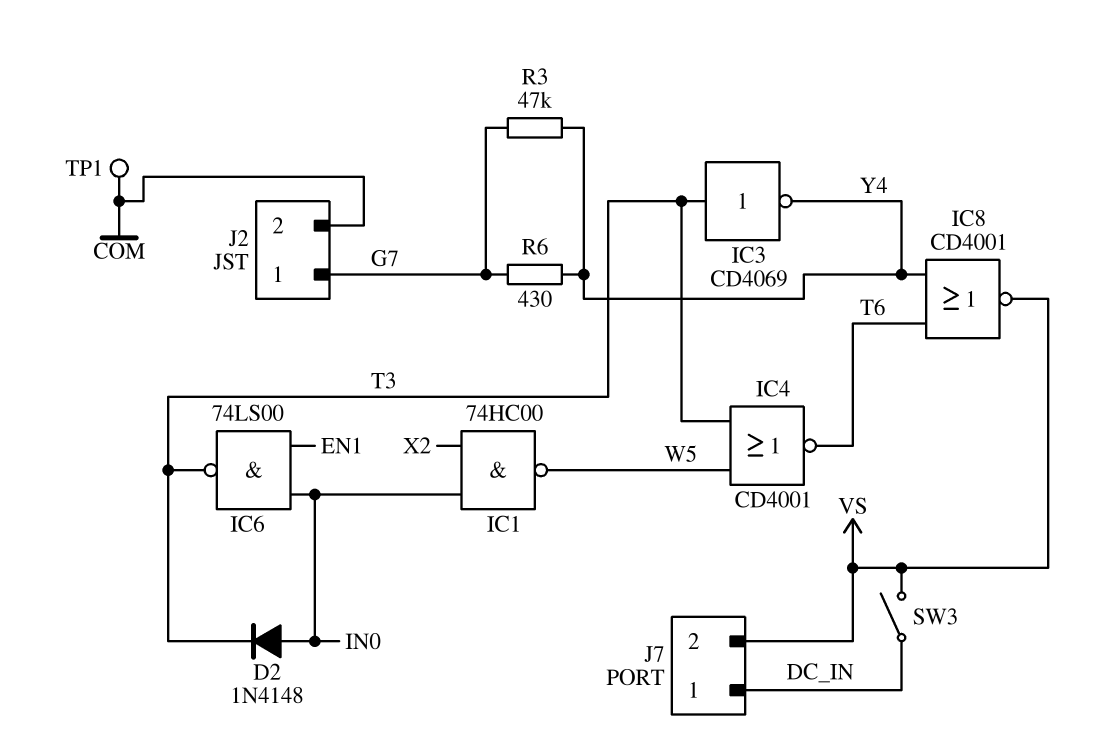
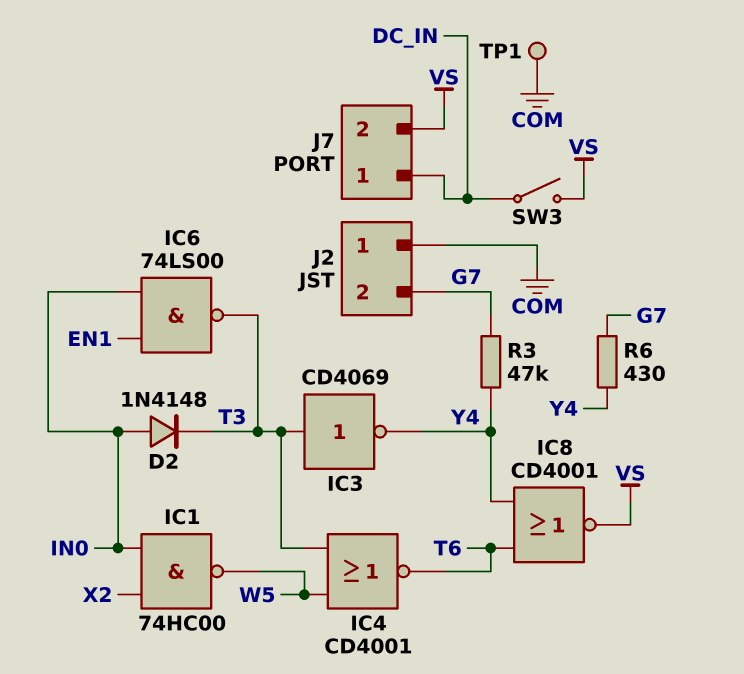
J2 pin 1: G7 -> COM
J2 pin 2: COM -> G7

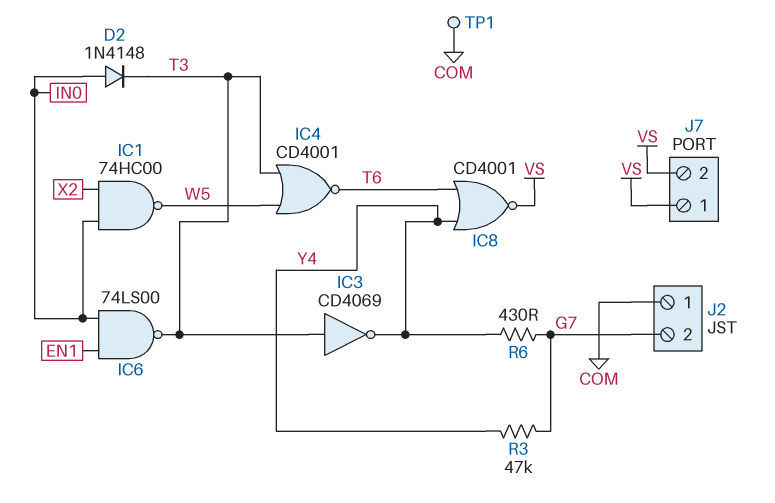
J7 pin 1: DC_IN -> VS
SW3: switch (DC_IN, VS) -> none

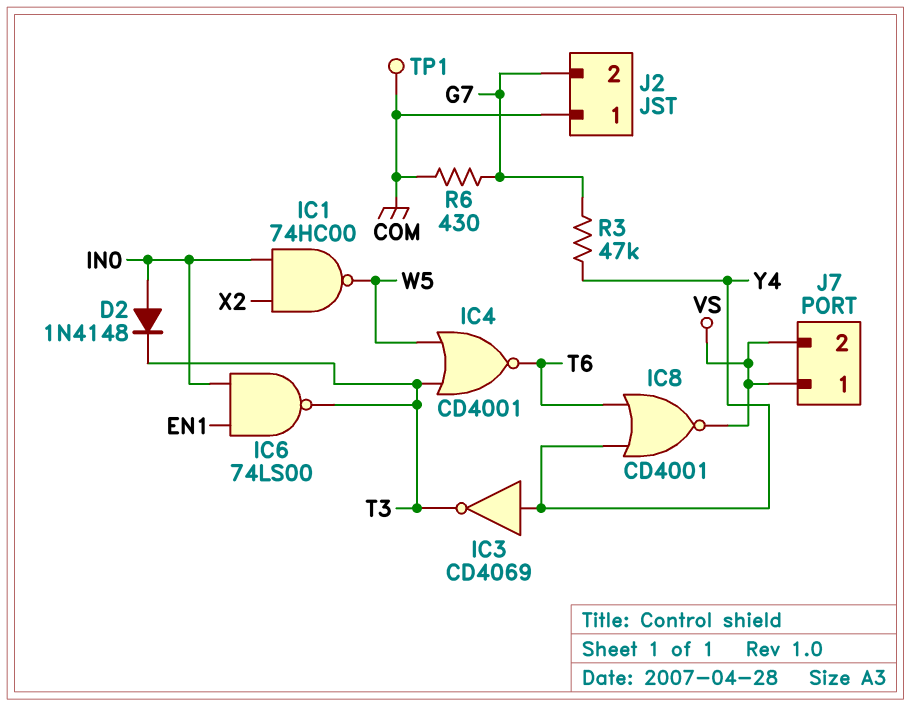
IC3: NOT CD4069 (in T3, out Y4) -> NOT CD4069 (in Y4, out T3)
R6: 430 (G7, Y4) -> 430 (COM, G7)

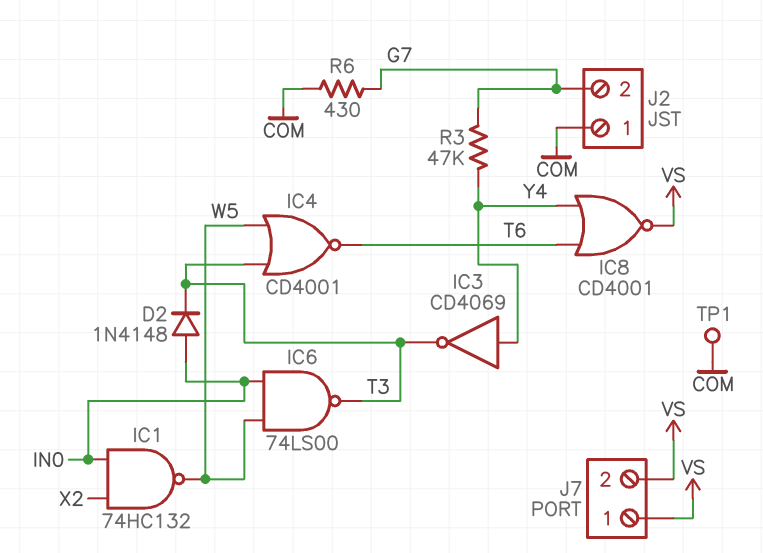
IC1: NAND 74HC00 (in IN0, in X2, out W5) -> NAND 74HC132 (in IN0, in X2, out W5)
IC6: NAND 74LS00 (in EN1, in IN0, out T3) -> NAND 74LS00 (in IN0, in W5, out T3)

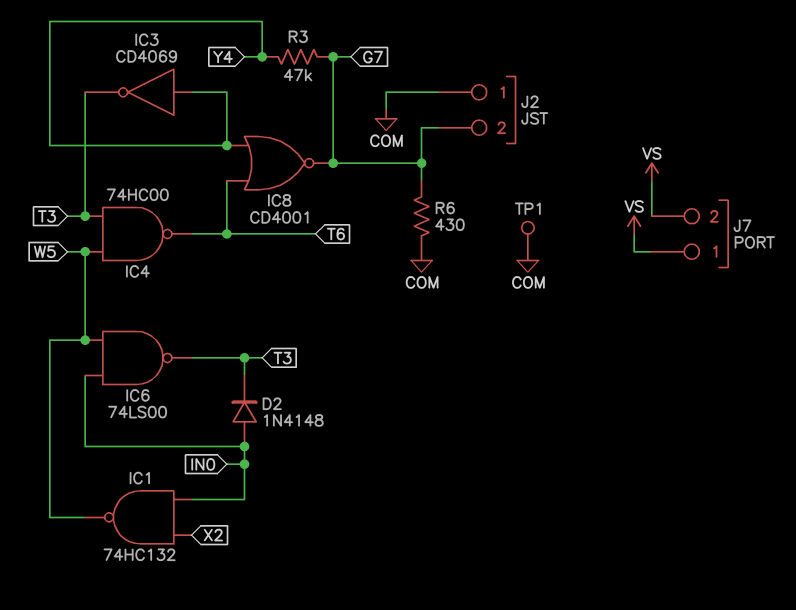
IC4: NOR CD4001 (in T3, in W5, out T6) -> NAND 74HC00 (in T3, in W5, out T6)
IC8: NOR CD4001 (in T6, in Y4, out VS) -> NOR CD4001 (in T6, in Y4, out G7)

